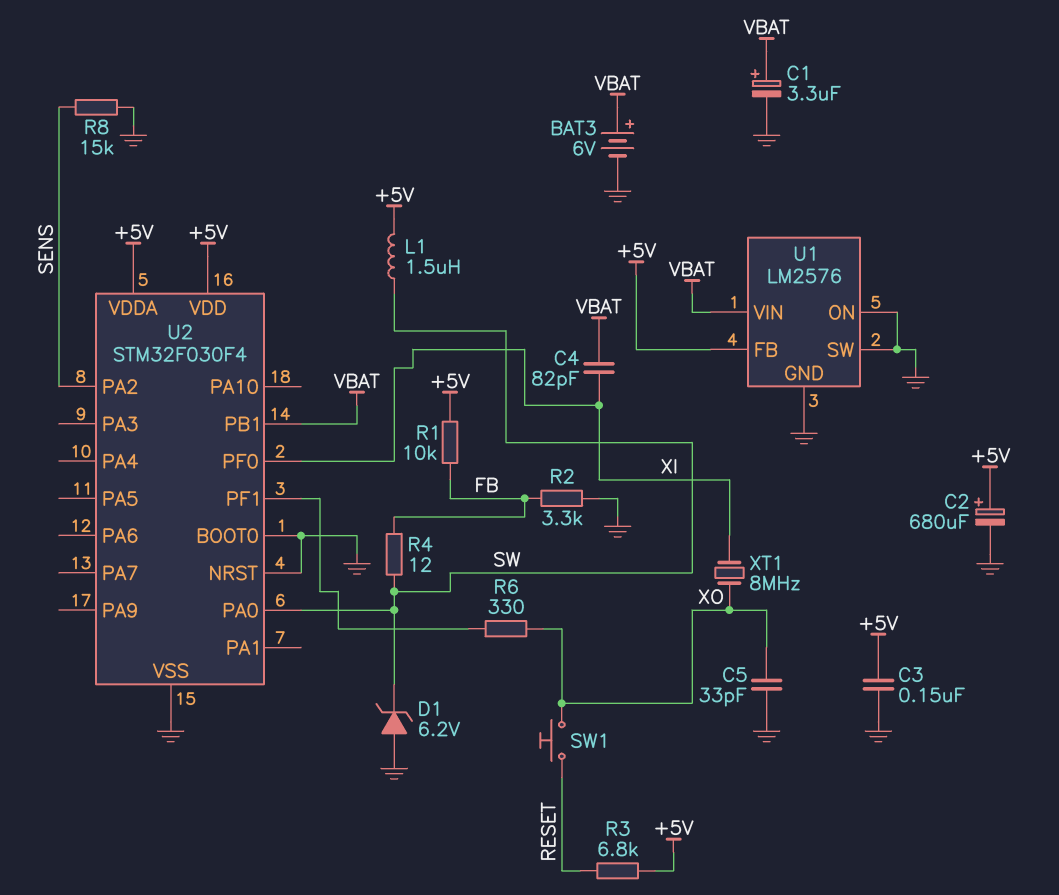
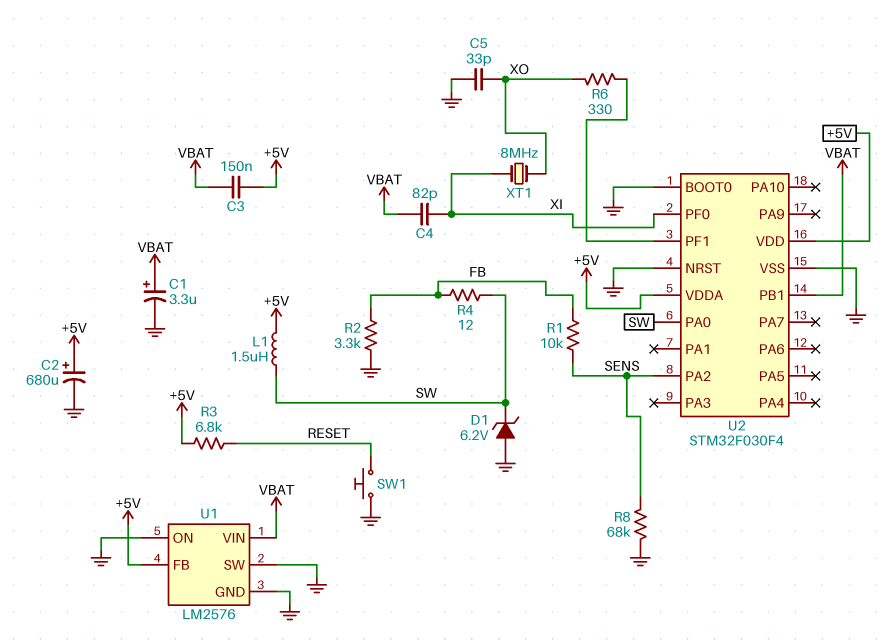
BAT3: 6V (plus VBAT, minus GND) -> none
C3: 150nF (+5V, GND) -> 150nF (+5V, VBAT)
R1: 10k (+5V, FB) -> 10k (FB, SENS)
R8: 15k (GND, SENS) -> 68k (GND, SENS)
SW1: button (RESET, XO) -> button (GND, RESET)

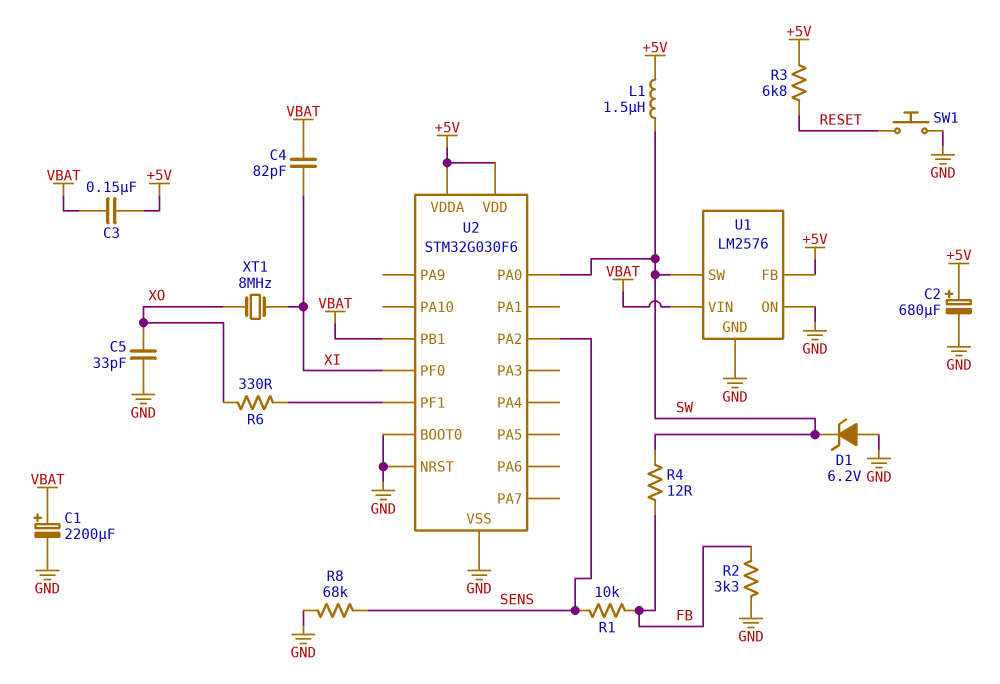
C1: 3.3uF (plus VBAT, minus GND) -> 2200uF (plus VBAT, minus GND)
U1 pin SW: GND -> SW
U2: STM32F030F4 -> STM32G030F6

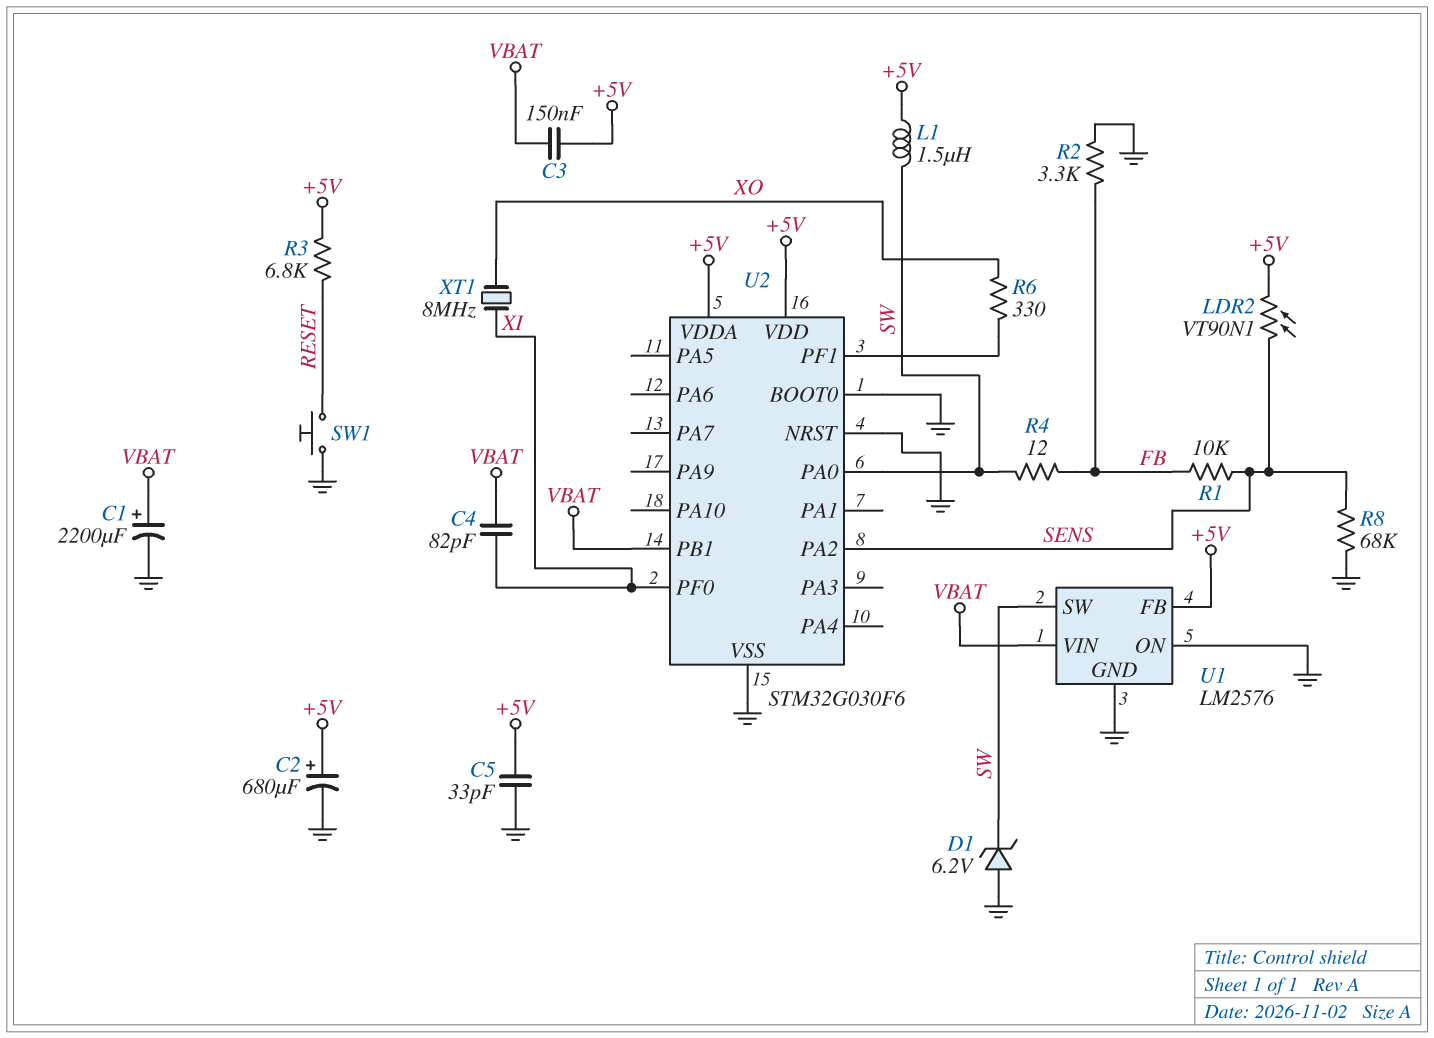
C5: 33pF (GND, XO) -> 33pF (+5V, GND)
LDR2: none -> VT90N1 (+5V, SENS)

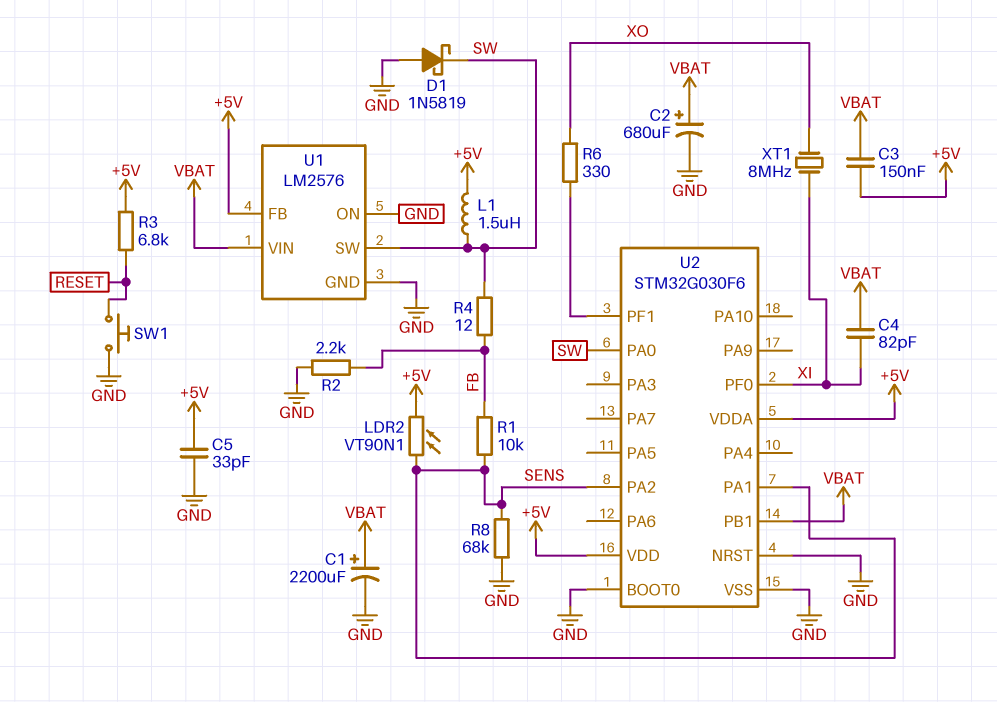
C2: 680uF (plus +5V, minus GND) -> 680uF (plus VBAT, minus GND)
D1: zener 6.2V (A GND, K SW) -> schottky 1N5819 (A GND, K SW)
R2: 3.3k (FB, GND) -> 2.2k (FB, GND)
U2 pin PA1: none -> SENS

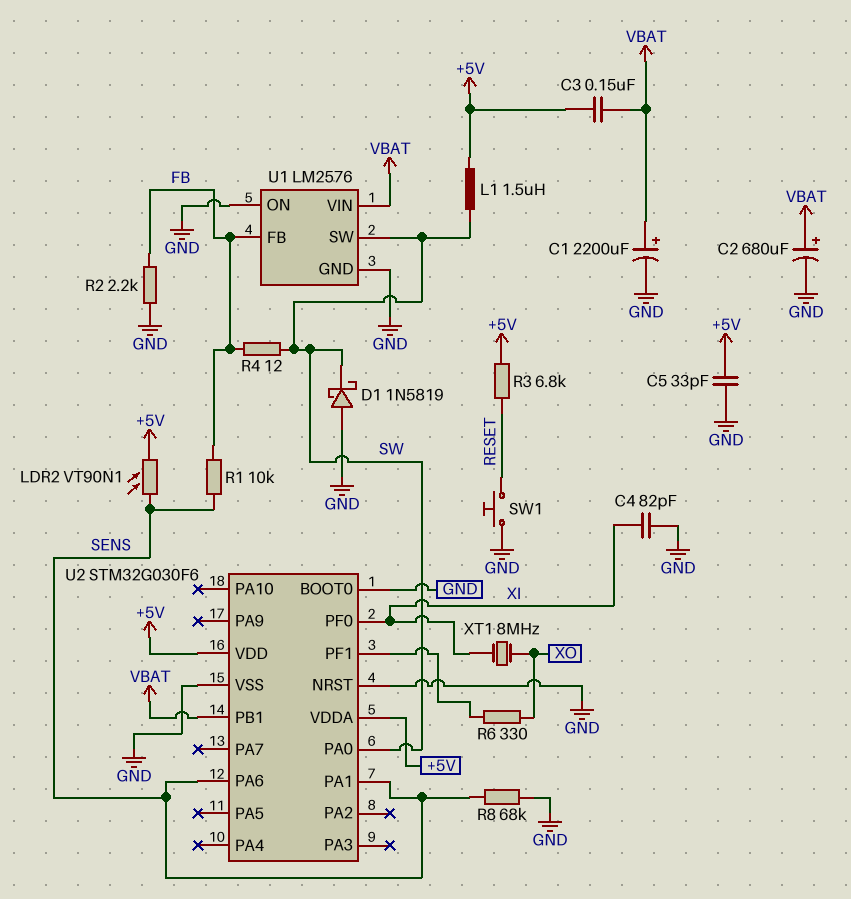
C4: 82pF (VBAT, XI) -> 82pF (GND, XI)
U1 pin FB: +5V -> FB
U2 pin PA2: SENS -> none
U2 pin PA6: none -> SENS

